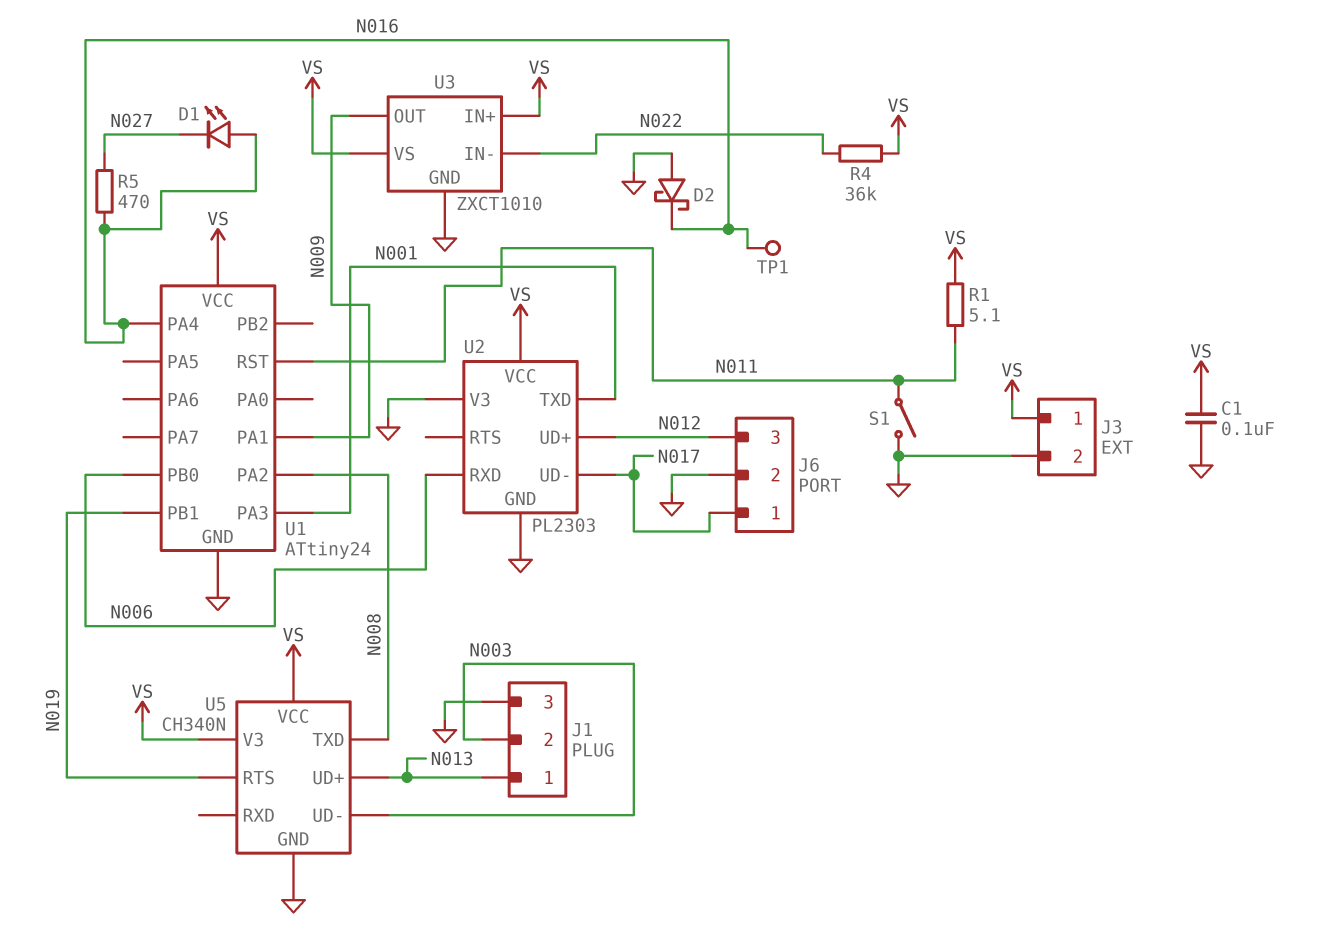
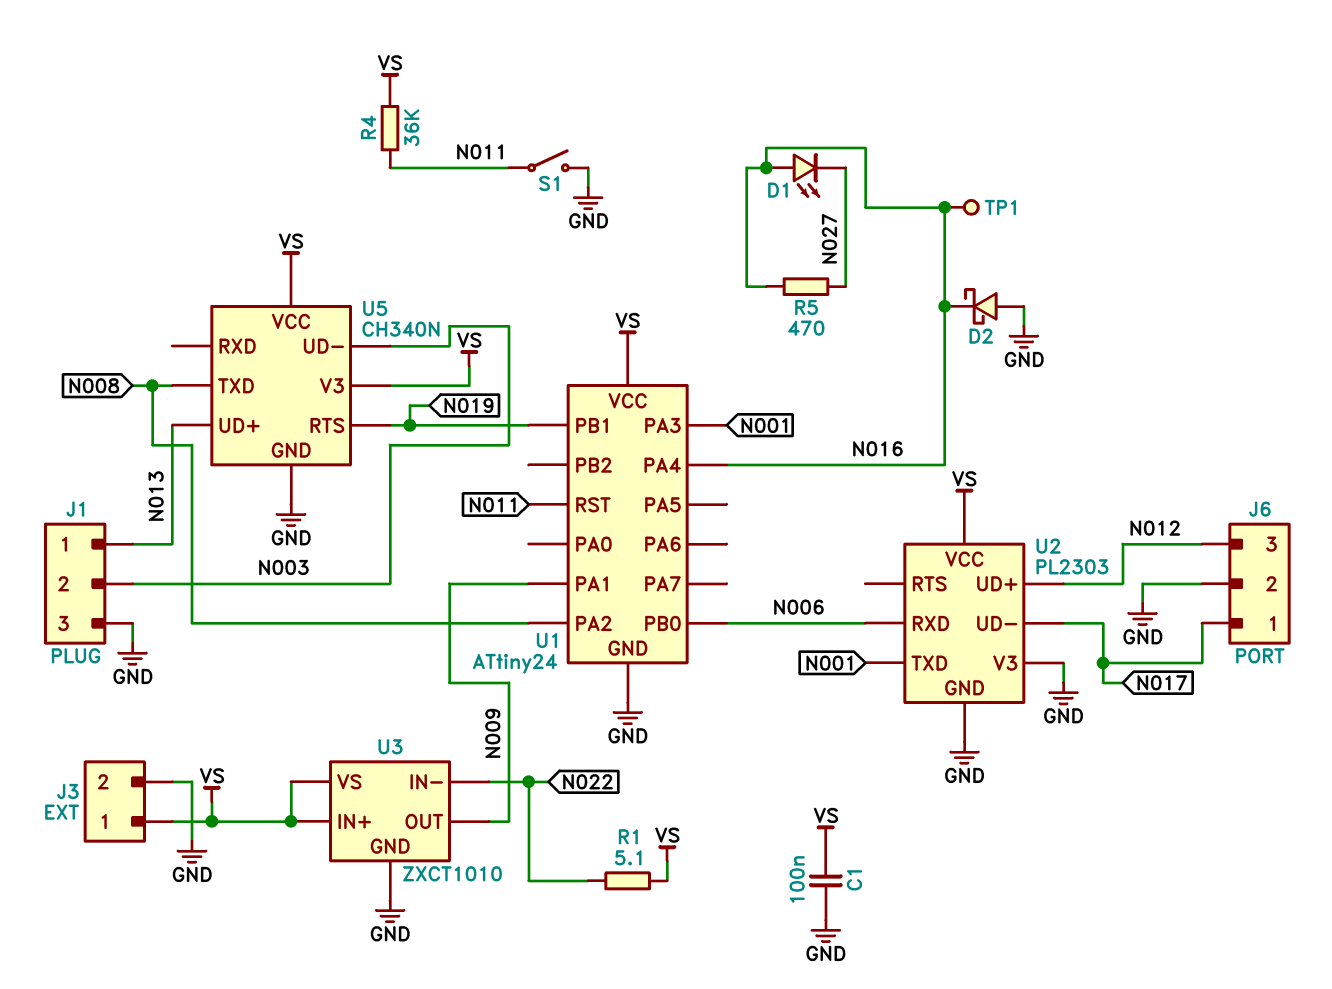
R1: 5.1 (N011, VS) -> 5.1 (N022, VS)
R4: 36k (N022, VS) -> 36k (N011, VS)

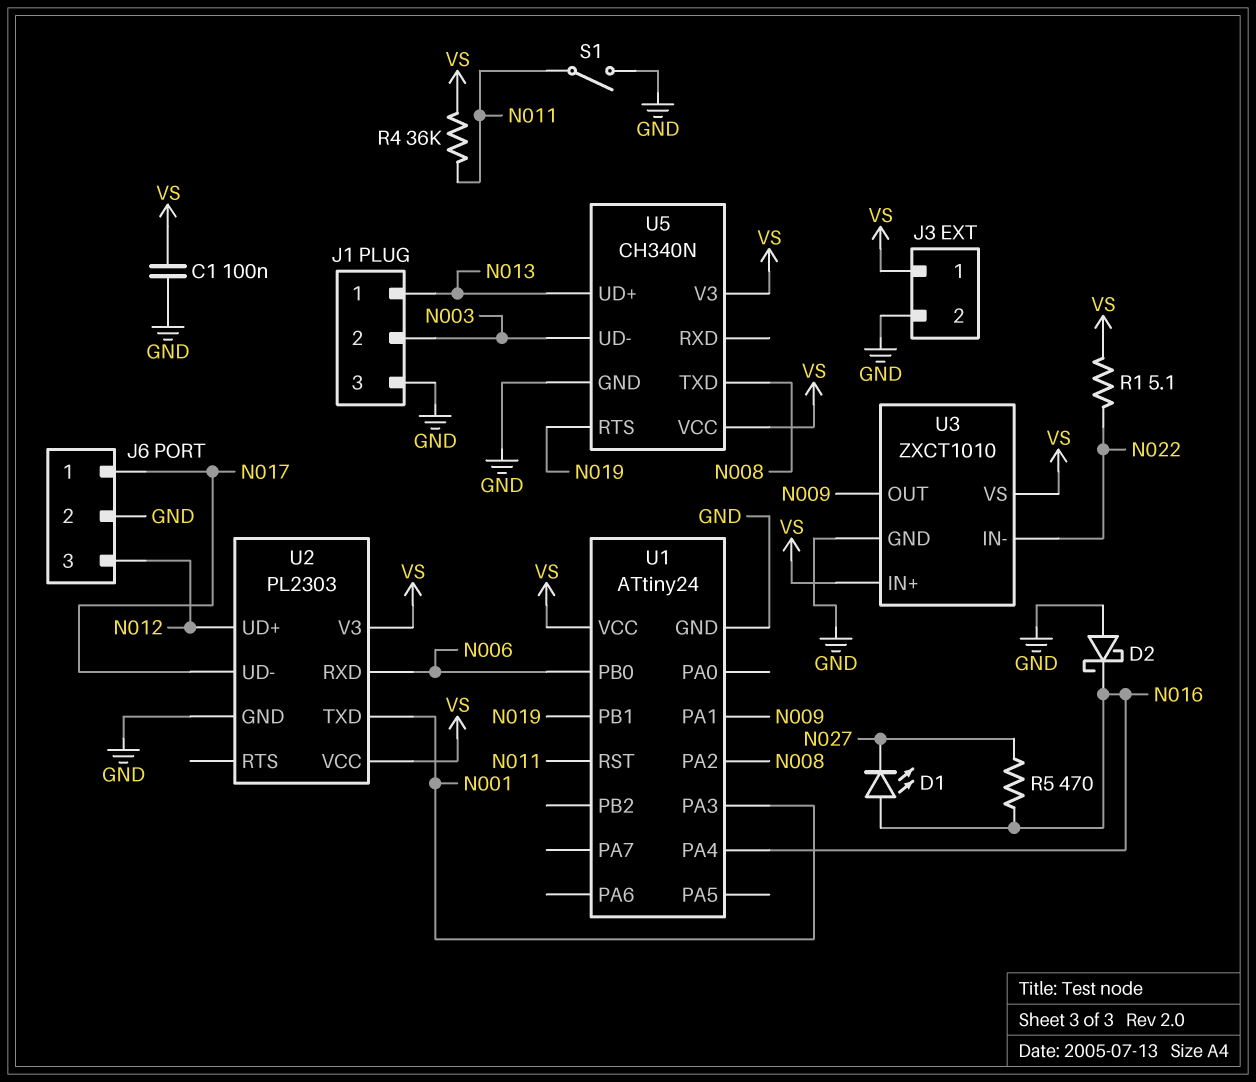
TP1: test point (N016) -> none
U2 pin V3: GND -> VS

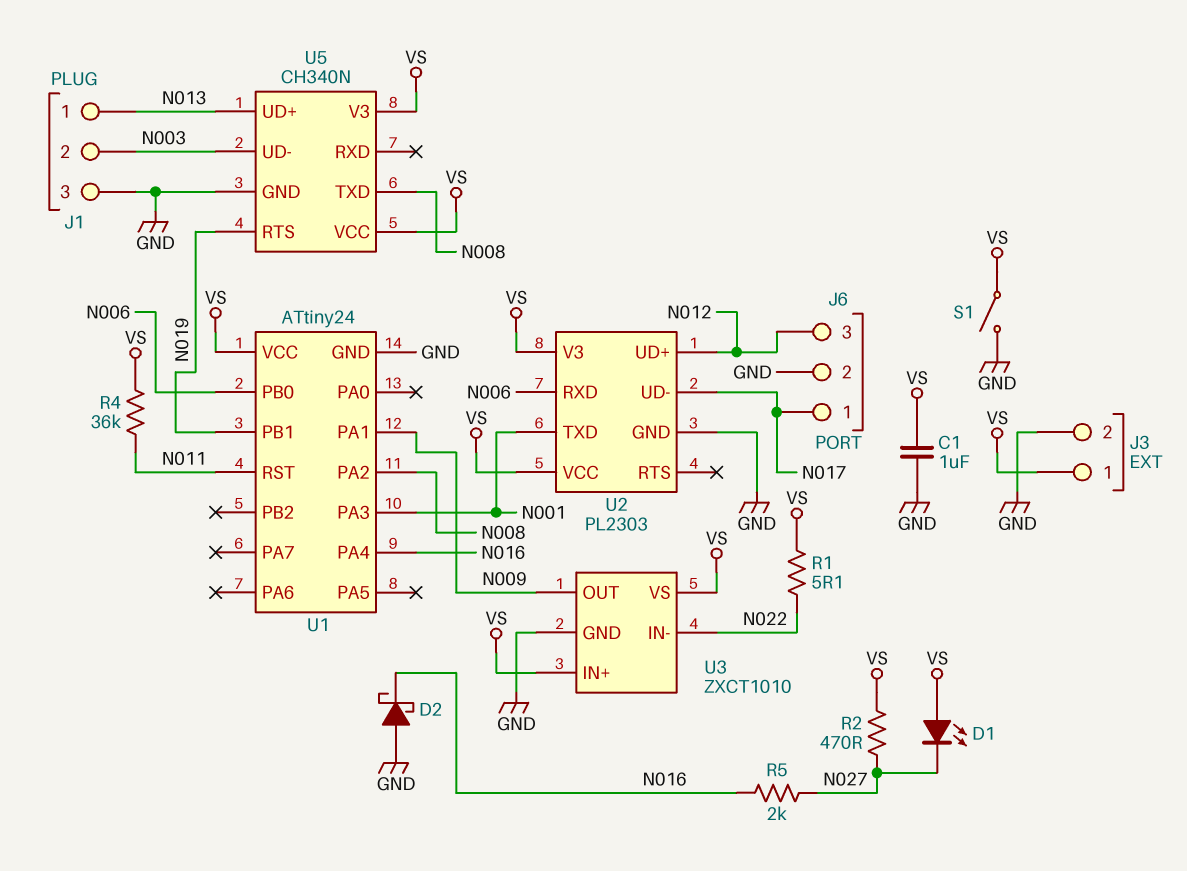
C1: 100nF (GND, VS) -> 1uF (GND, VS)
D1: LED (A N016, K N027) -> LED (A VS, K N027)
R2: none -> 470 (N027, VS)
R5: 470 (N016, N027) -> 2k (N016, N027)
S1: switch (GND, N011) -> switch (GND, VS)

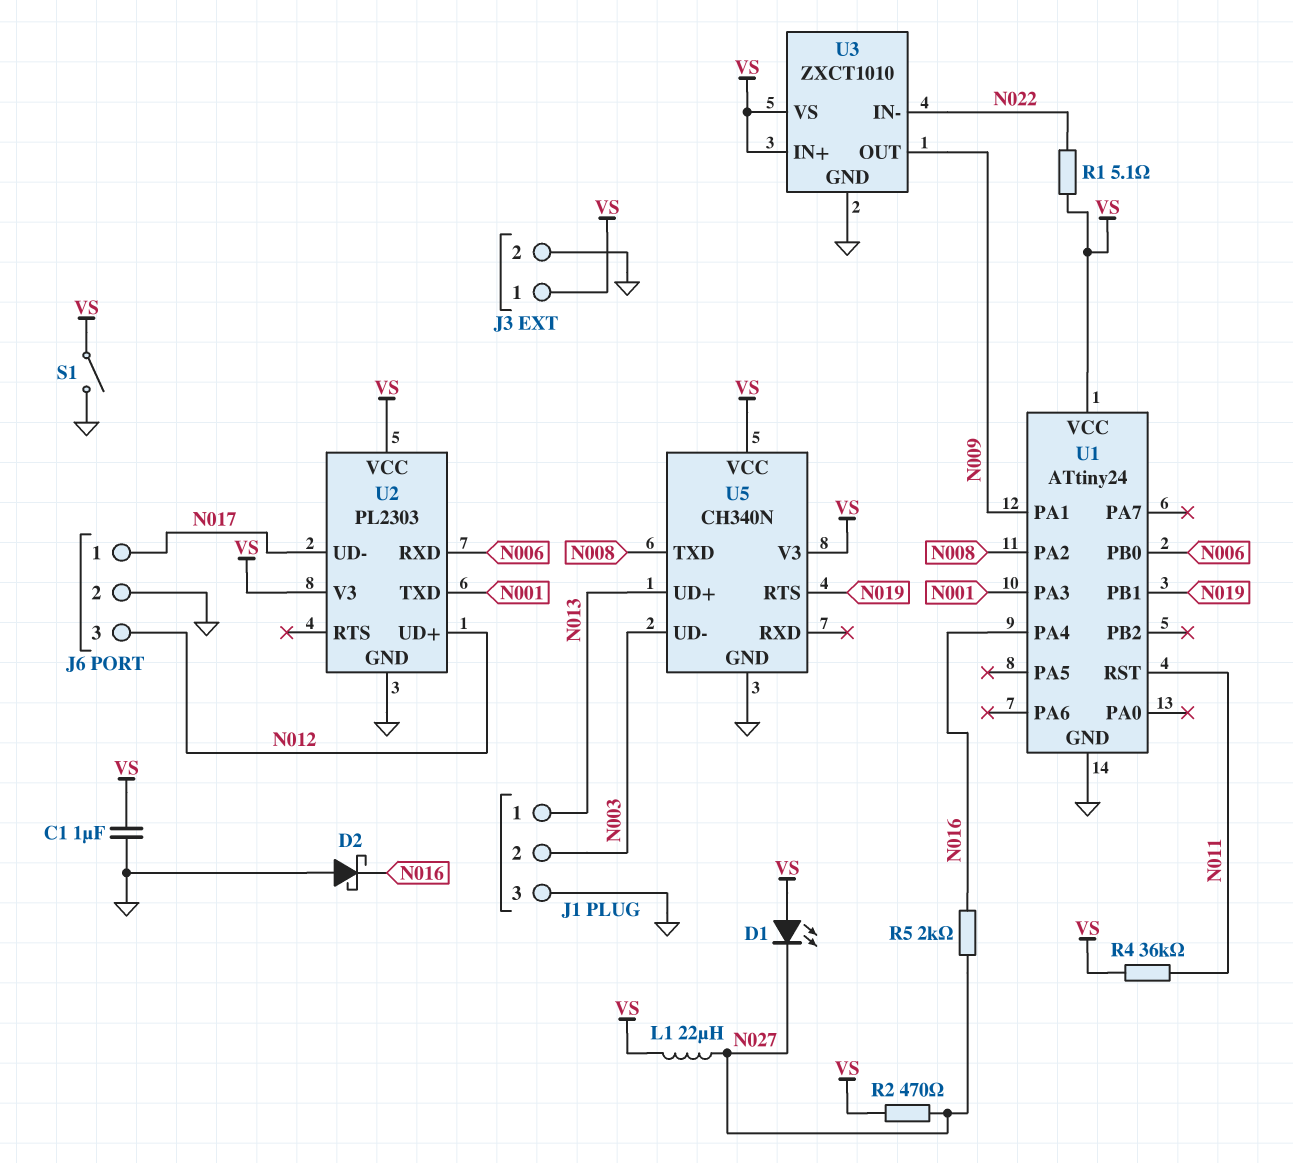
L1: none -> 22uH (N027, VS)

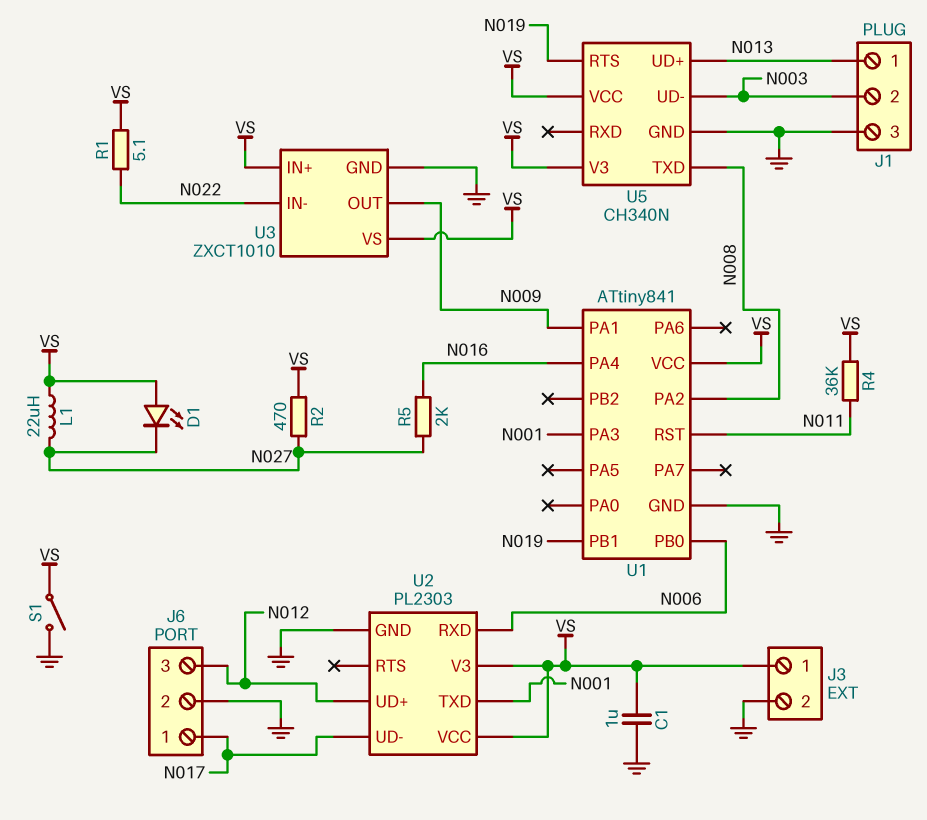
D2: schottky (A GND, K N016) -> none
U1: ATtiny24 -> ATtiny841

